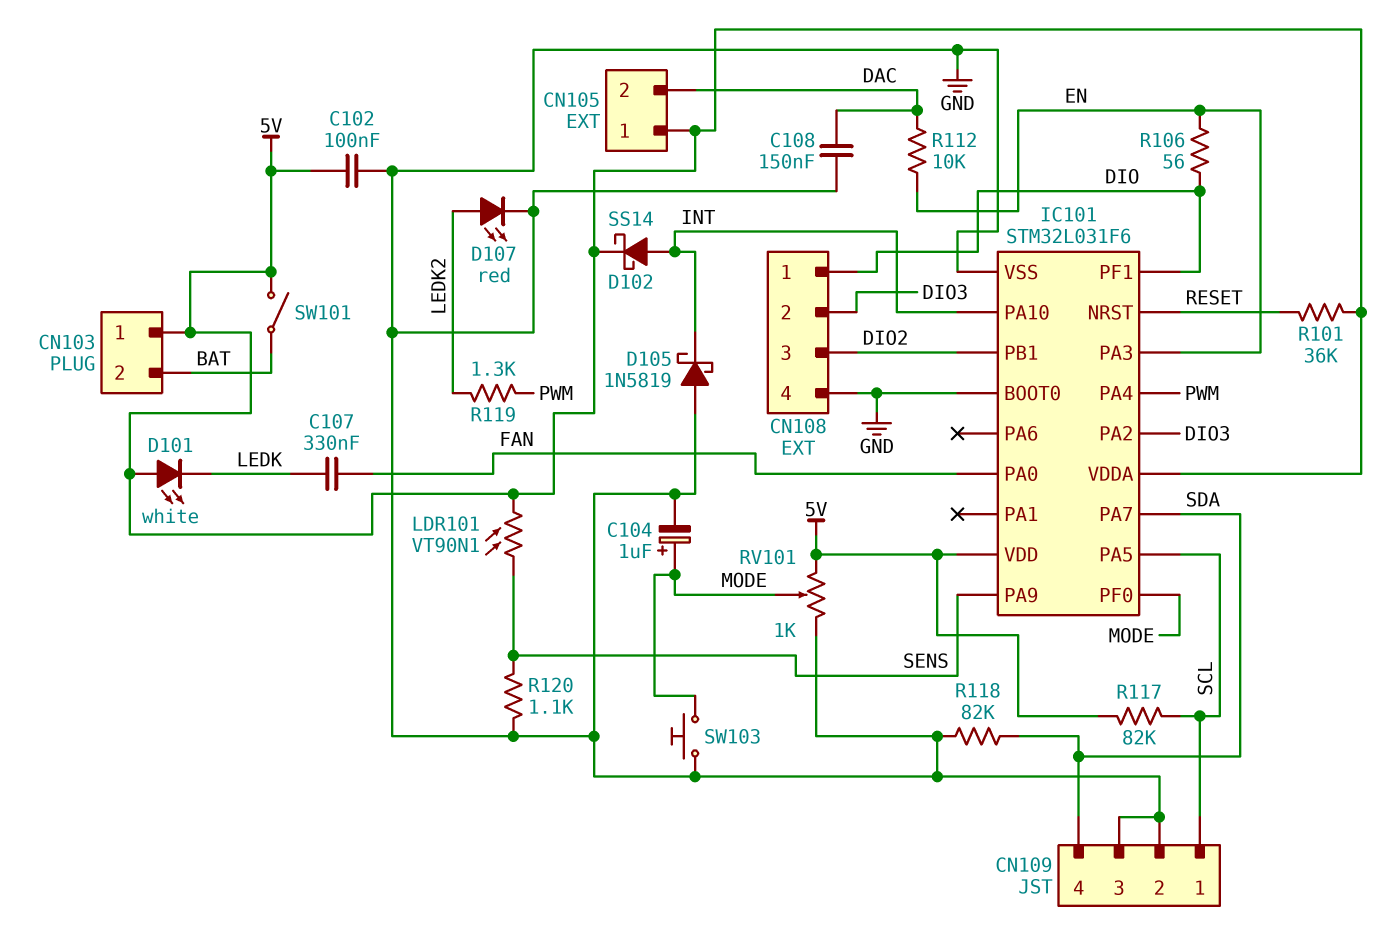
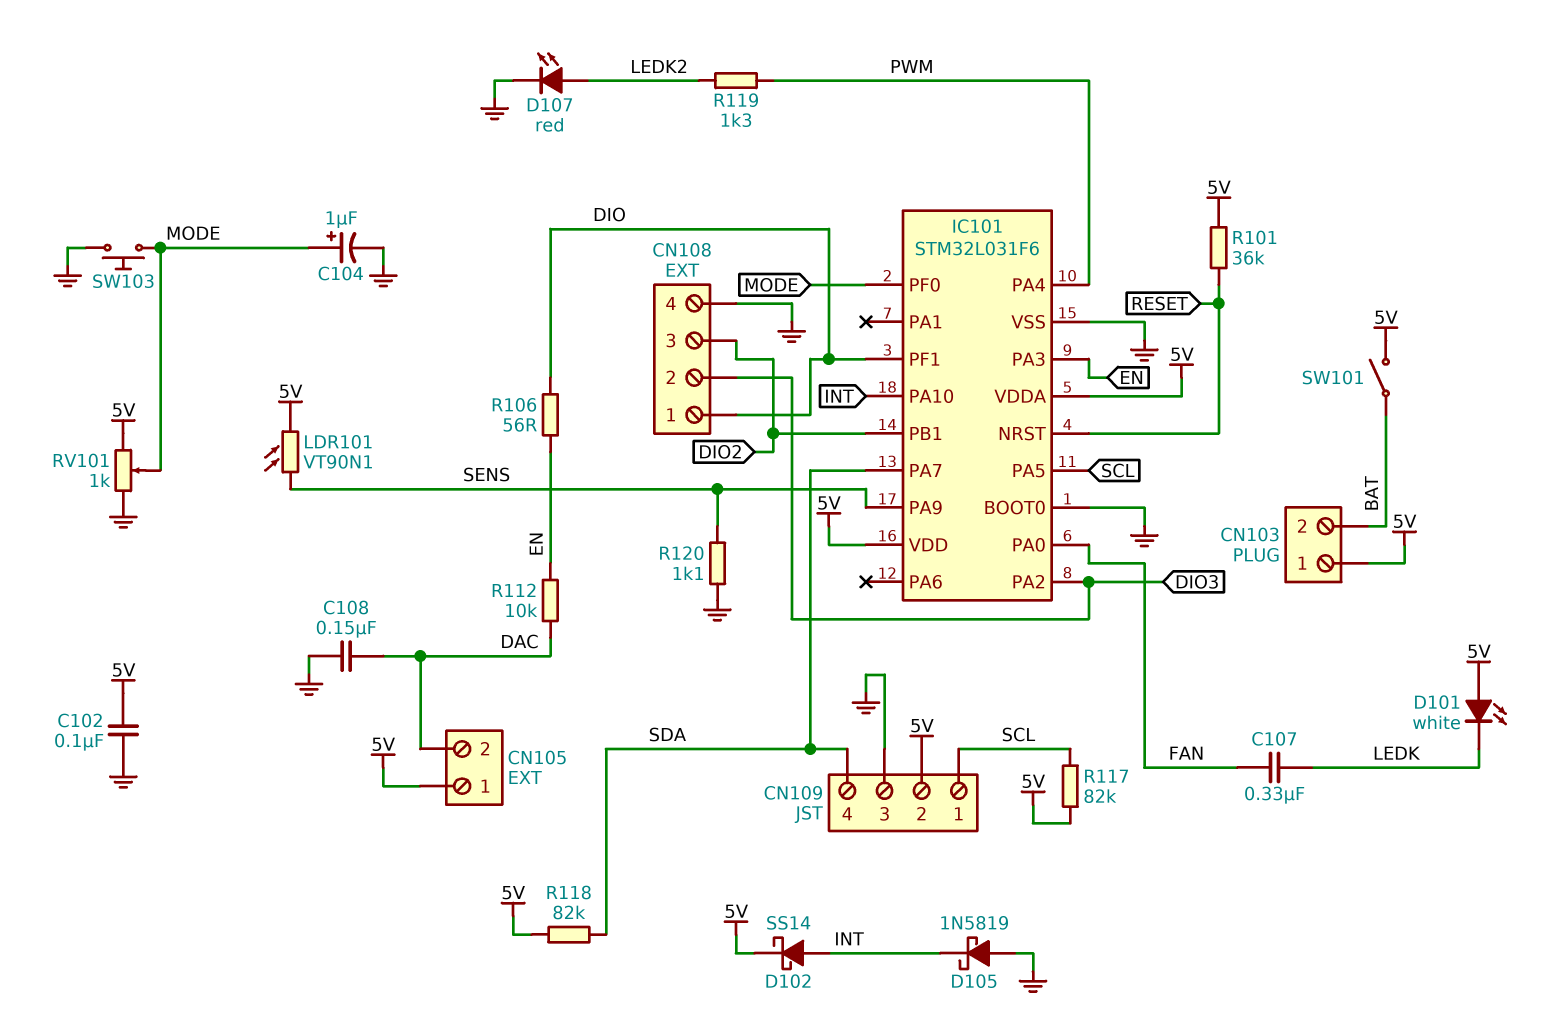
CN109 pin 2: GND -> 5V
R118: 82k (GND, SDA) -> 82k (5V, SDA)

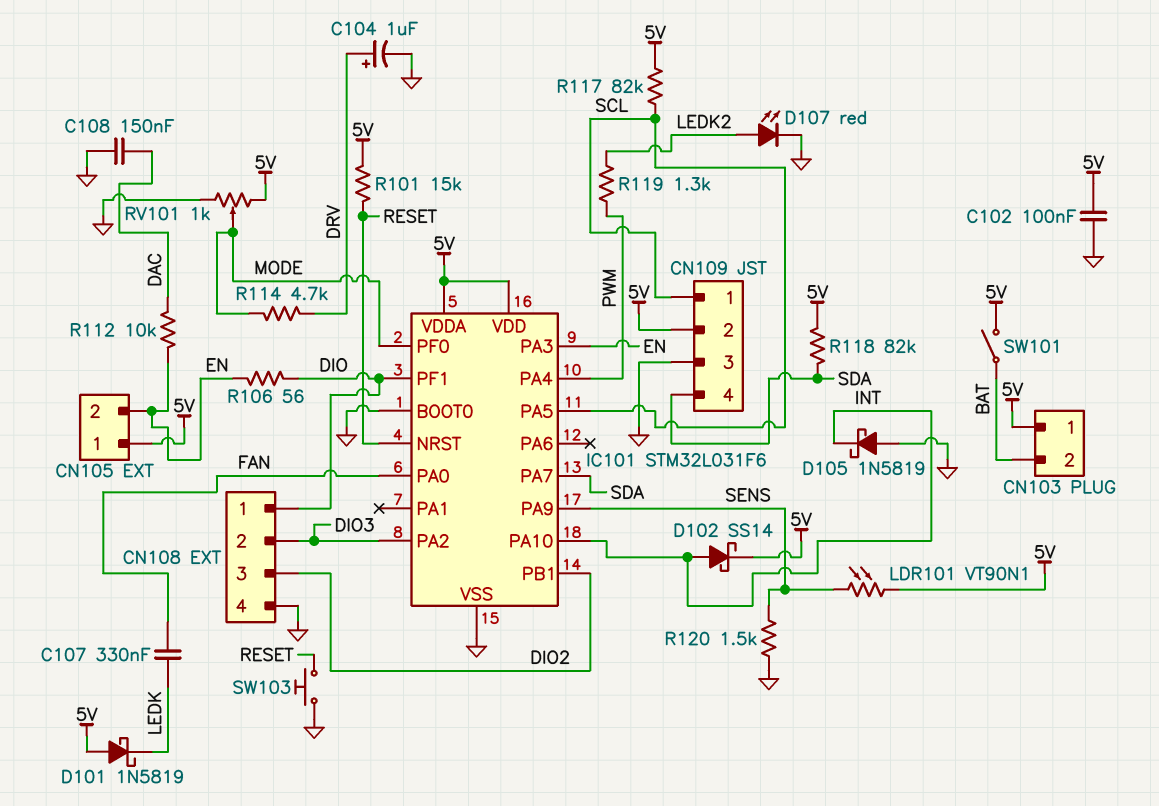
C104: 1uF (plus MODE, minus GND) -> 1uF (plus DRV, minus GND)
CN105 pin 2: DAC -> EN
D101: LED white (A 5V, K LEDK) -> schottky 1N5819 (A 5V, K LEDK)
R101: 36k (5V, RESET) -> 15k (5V, RESET)
R114: none -> 4.7k (DRV, MODE)
R120: 1.1k (GND, SENS) -> 1.5k (GND, SENS)
SW103: button (GND, MODE) -> button (GND, RESET)

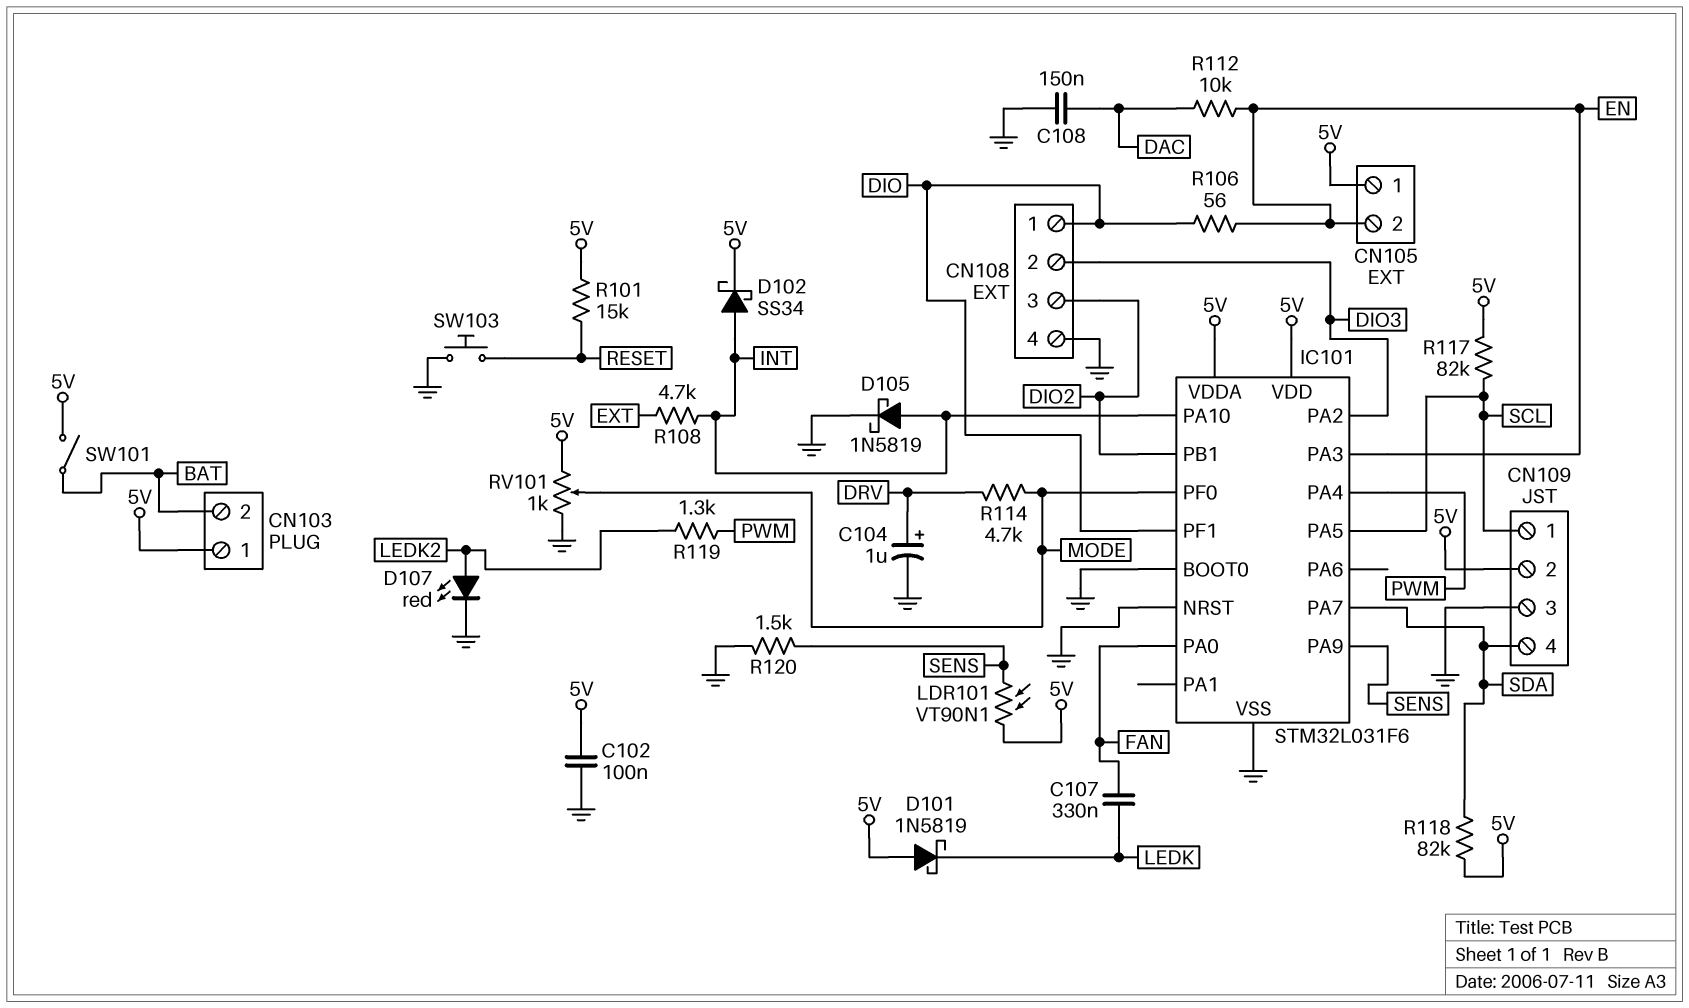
D102: schottky SS14 (A INT, K 5V) -> schottky SS34 (A INT, K 5V)
D105: schottky 1N5819 (A GND, K INT) -> schottky 1N5819 (A INT, K GND)
IC101 pin NRST: RESET -> GND
R108: none -> 4.7k (EXT, INT)

